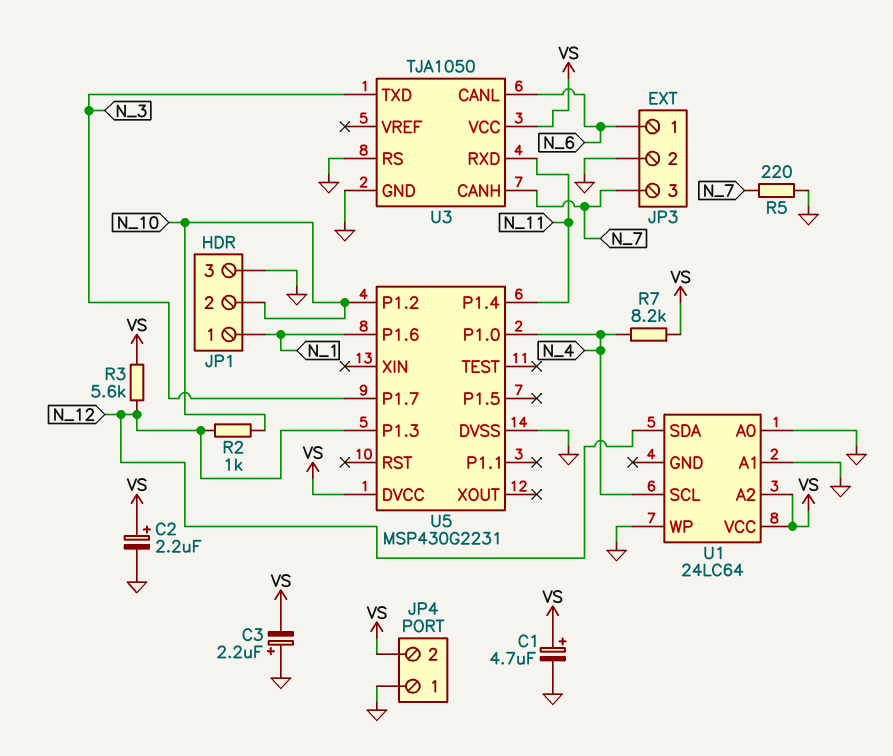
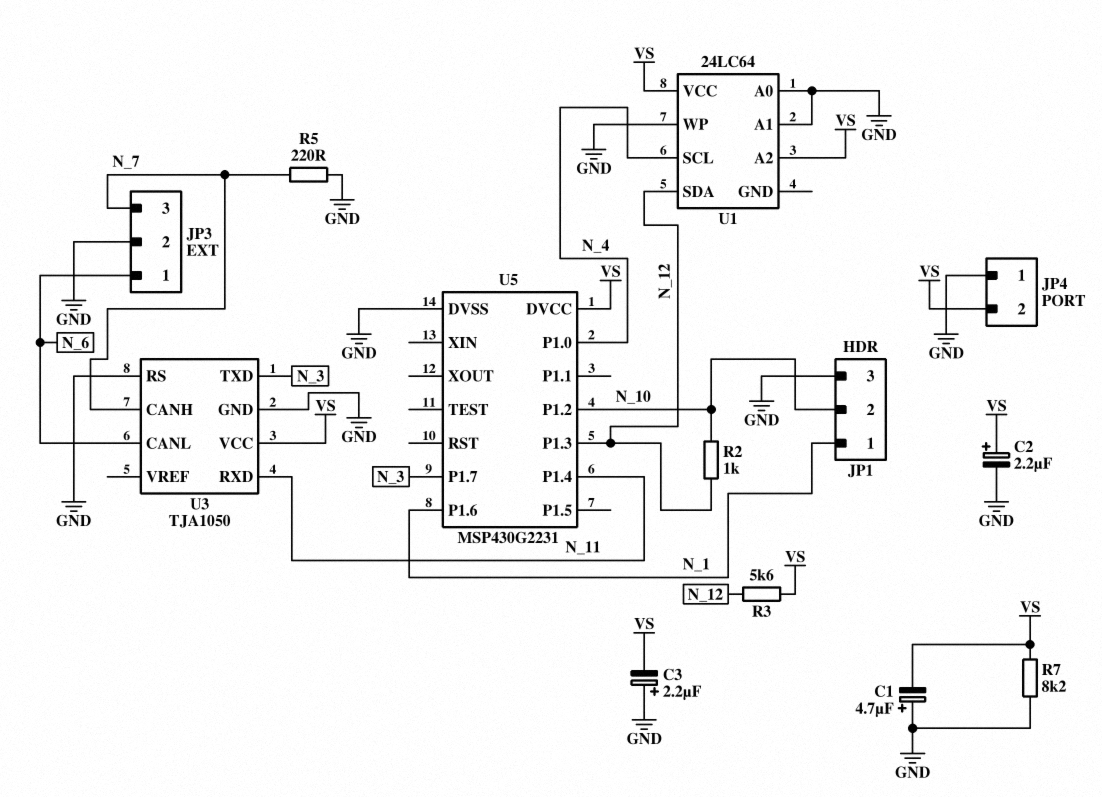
C1: 4.7uF (plus VS, minus GND) -> 4.7uF (plus GND, minus VS)
R7: 8.2k (N_4, VS) -> 8.2k (GND, VS)

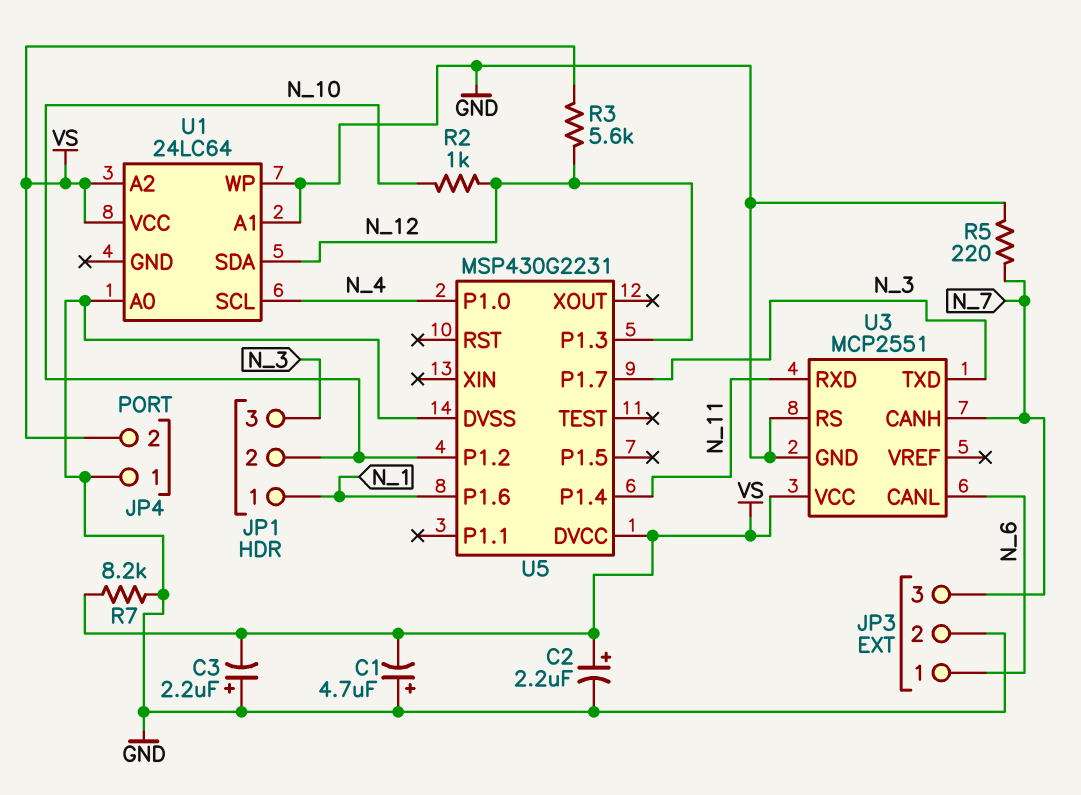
JP1 pin 3: GND -> N_3
U3: TJA1050 -> MCP2551

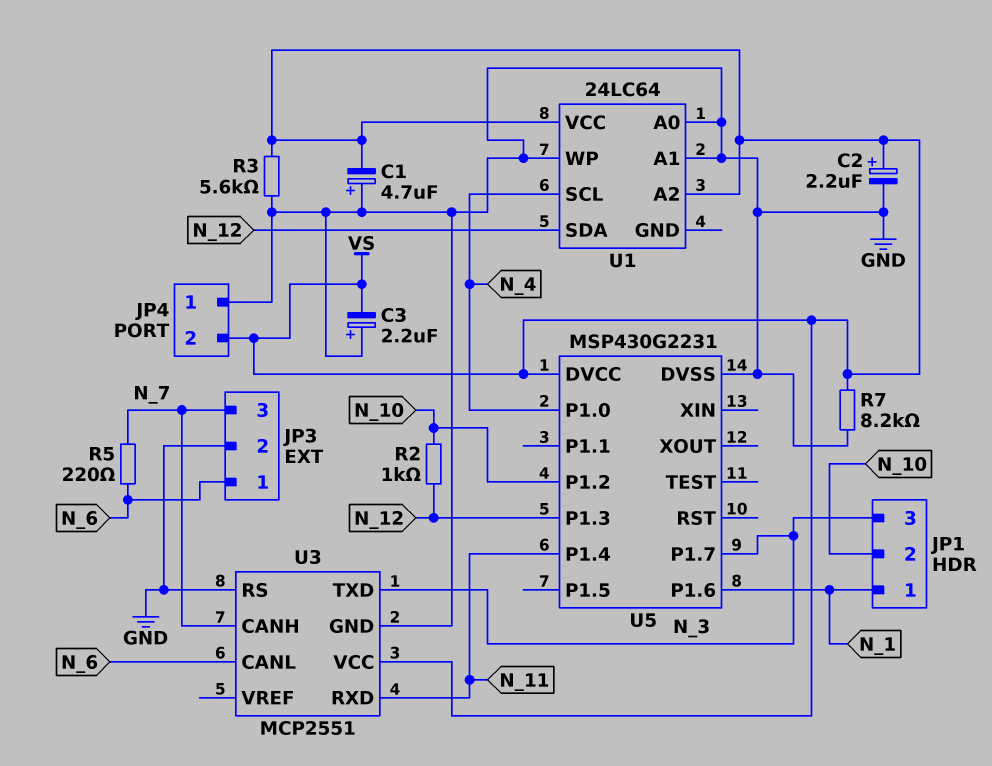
R3: 5.6k (N_12, VS) -> 5.6k (GND, VS)
R5: 220 (GND, N_7) -> 220 (N_6, N_7)

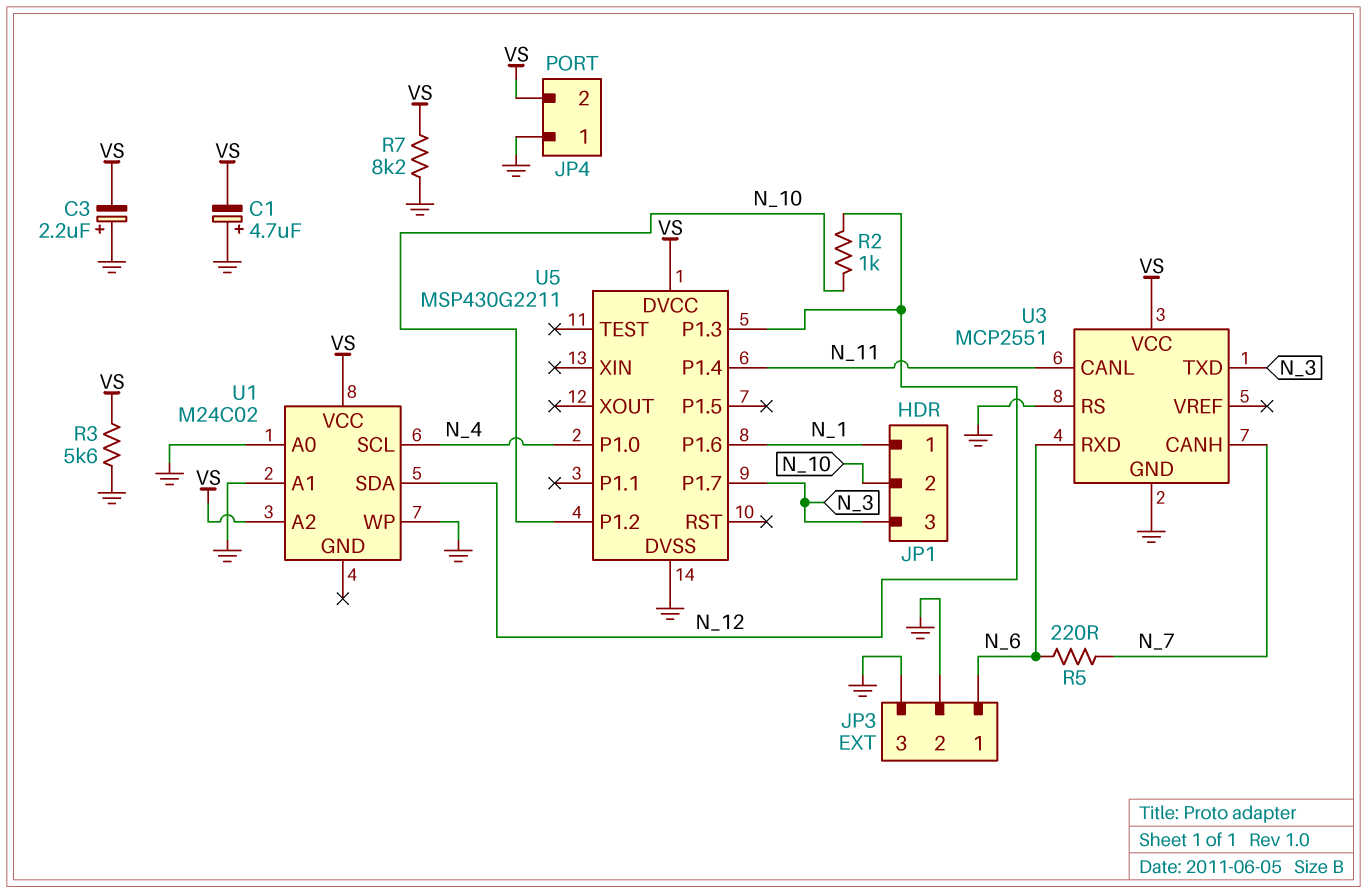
C2: 2.2uF (plus VS, minus GND) -> none
JP3 pin 3: N_7 -> GND
U1: 24LC64 -> M24C02
U3 pin CANL: N_6 -> N_11
U3 pin RXD: N_11 -> N_6
U5: MSP430G2231 -> MSP430G2211

